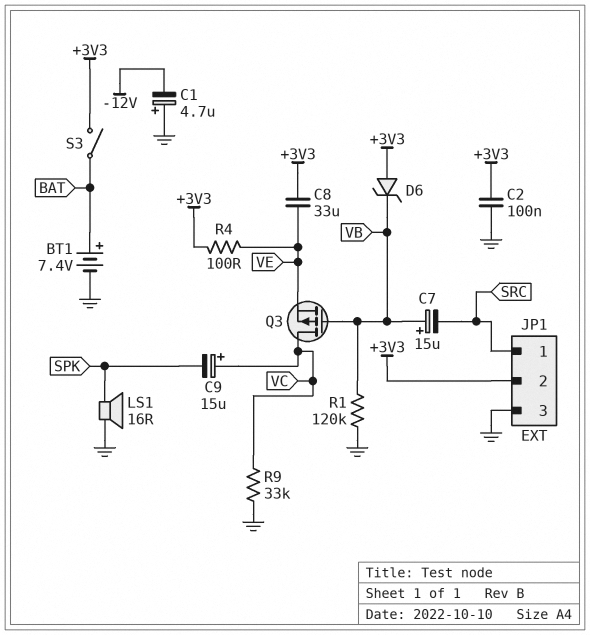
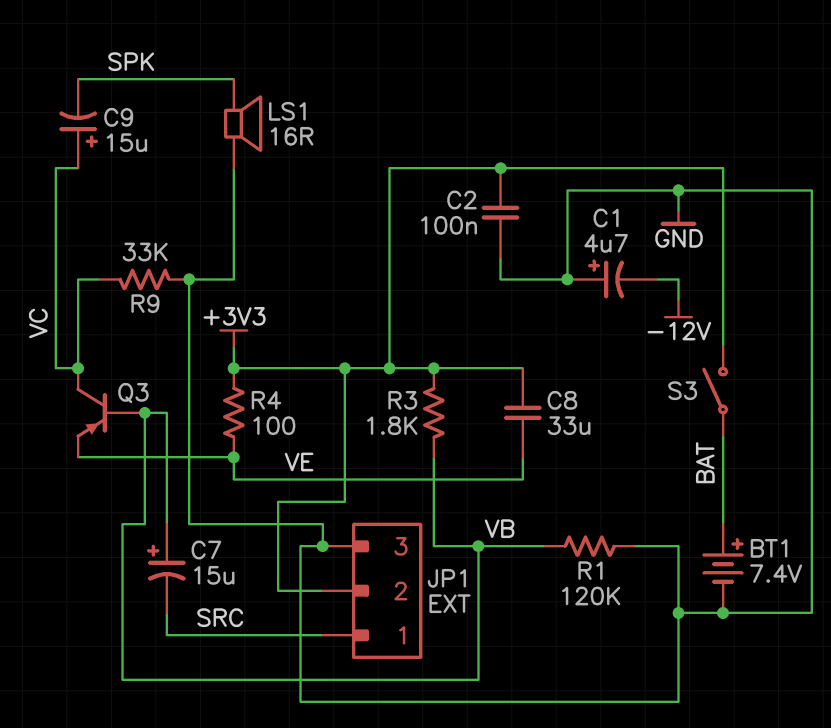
D6: zener (A +3V3, K VB) -> none
Q3: PMOS (G VB, D VC, S VE) -> PNP (B VB, C VC, E VE)
R3: none -> 1.8k (+3V3, VB)

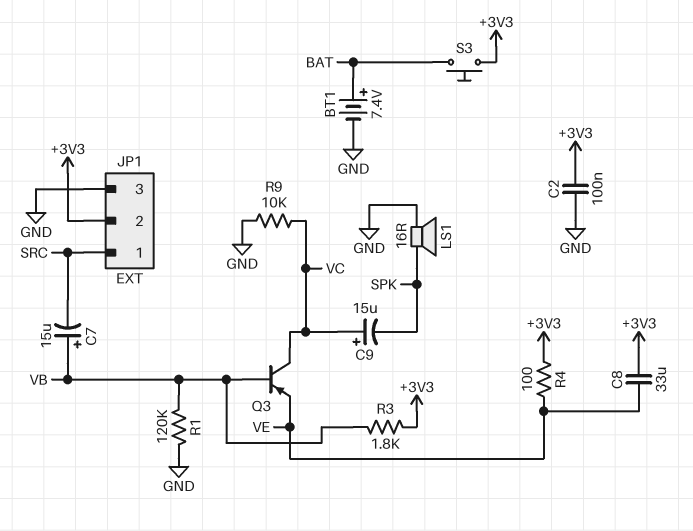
C1: 4.7uF (plus GND, minus -12V) -> none
R9: 33k (GND, VC) -> 10k (GND, VC)
S3: switch (+3V3, BAT) -> button (+3V3, BAT)

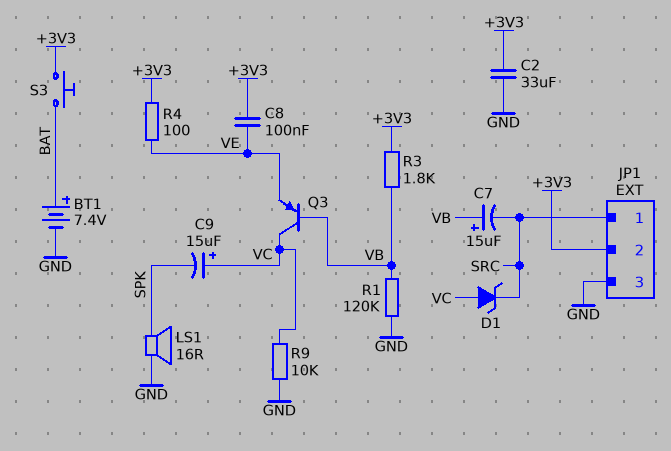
C2: 100nF (+3V3, GND) -> 33uF (+3V3, GND)
C8: 33uF (+3V3, VE) -> 100nF (+3V3, VE)
D1: none -> zener (A VC, K SRC)

